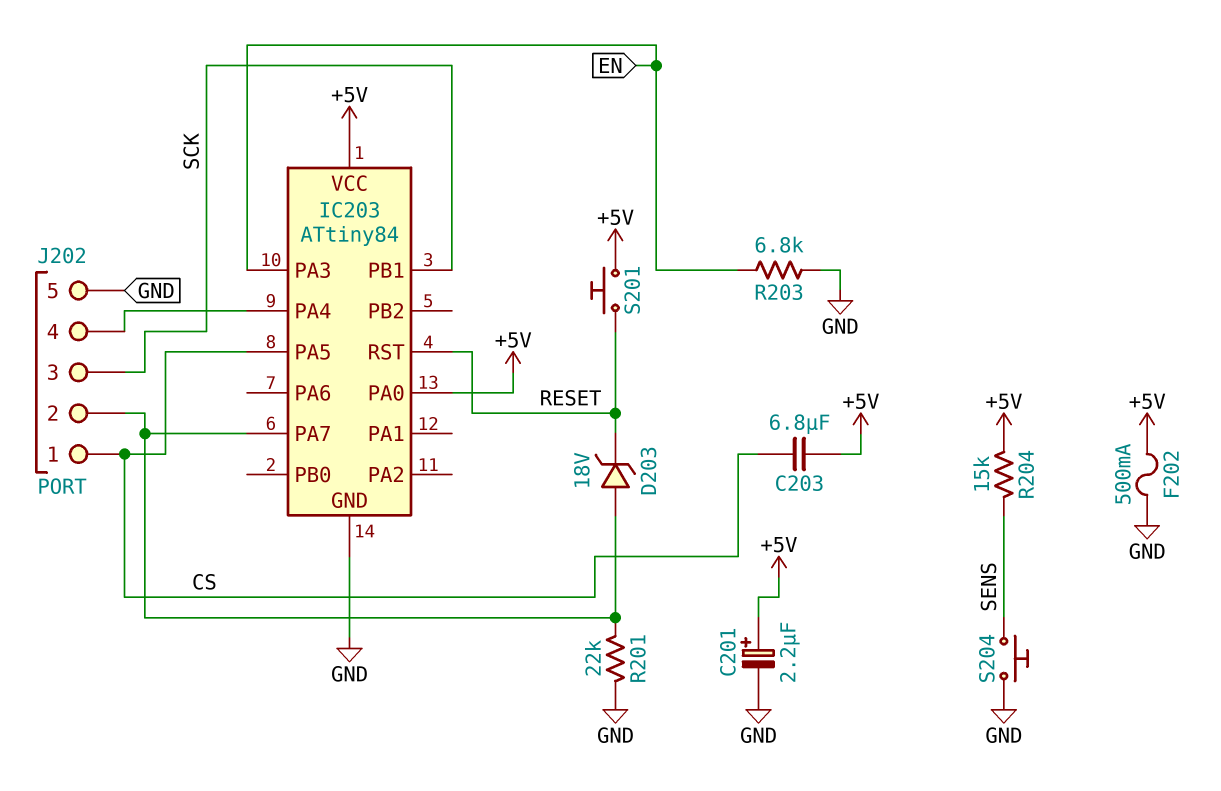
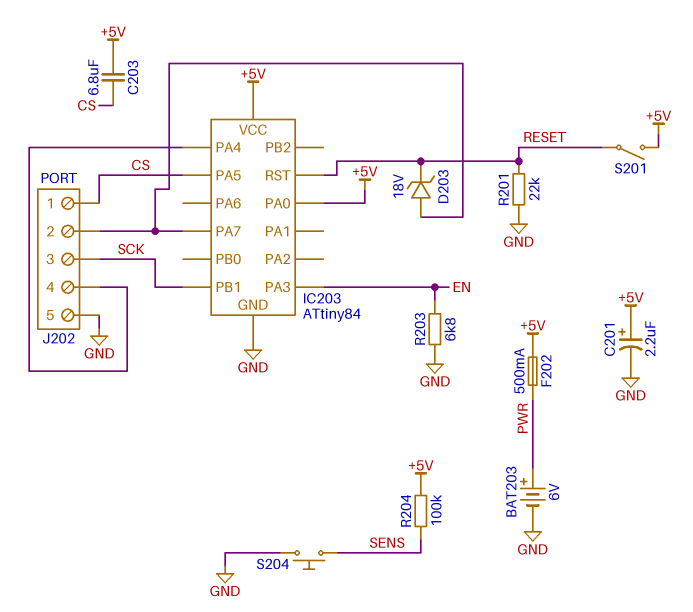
BAT203: none -> 6V (plus PWR, minus GND)
F202: 500mA (+5V, GND) -> 500mA (+5V, PWR)
R201: 22k (GND, IC203/PA7) -> 22k (GND, RESET)
R204: 15k (+5V, SENS) -> 100k (+5V, SENS)
S201: button (+5V, RESET) -> switch (+5V, RESET)

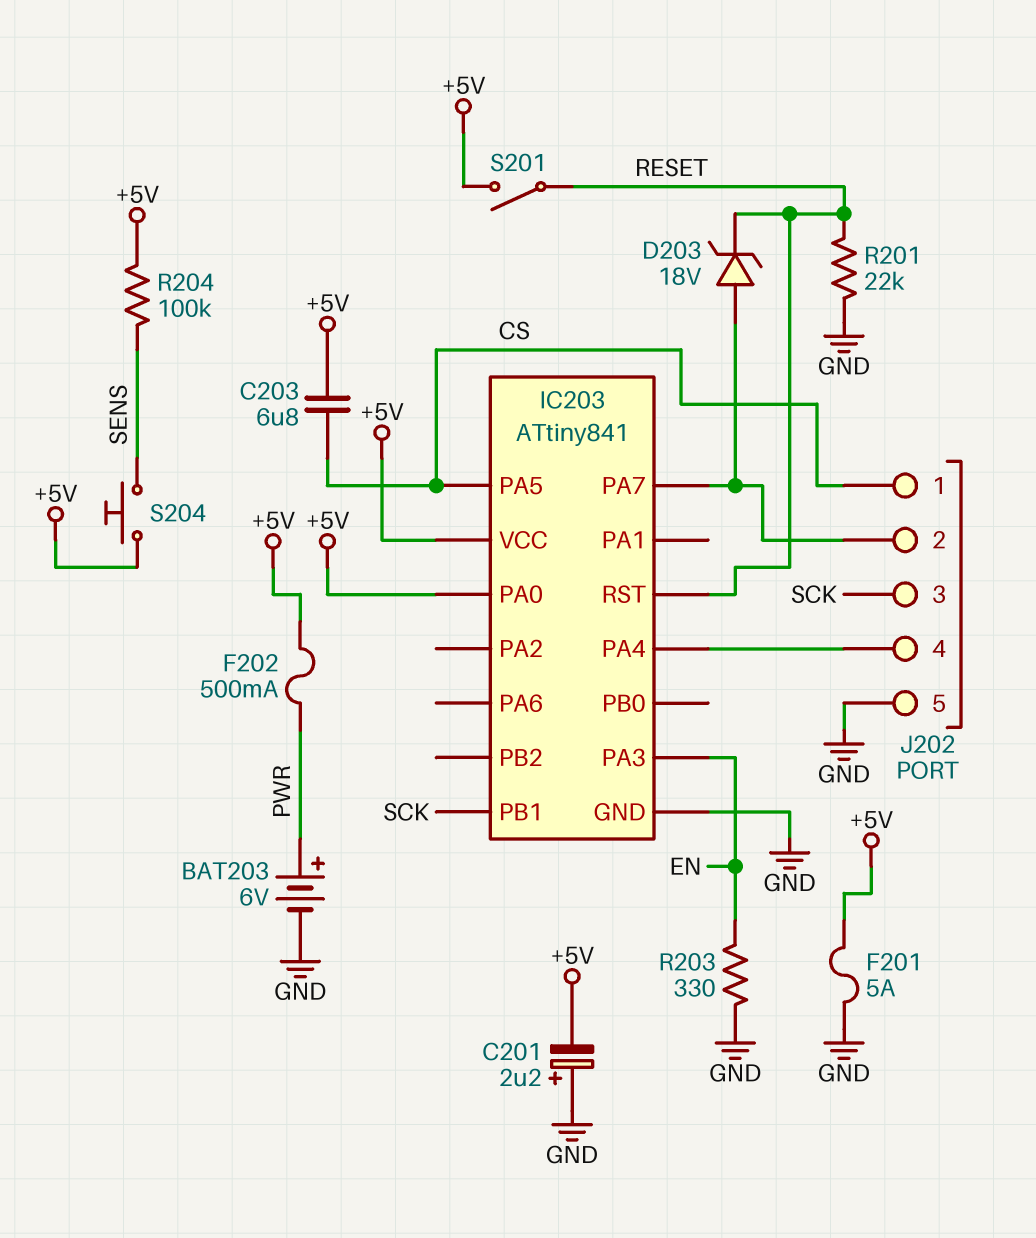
C201: 2.2uF (plus +5V, minus GND) -> 2.2uF (plus GND, minus +5V)
F201: none -> 5A (+5V, GND)
IC203: ATtiny84 -> ATtiny841
R203: 6.8k (EN, GND) -> 330 (EN, GND)
S204: button (GND, SENS) -> button (+5V, SENS)

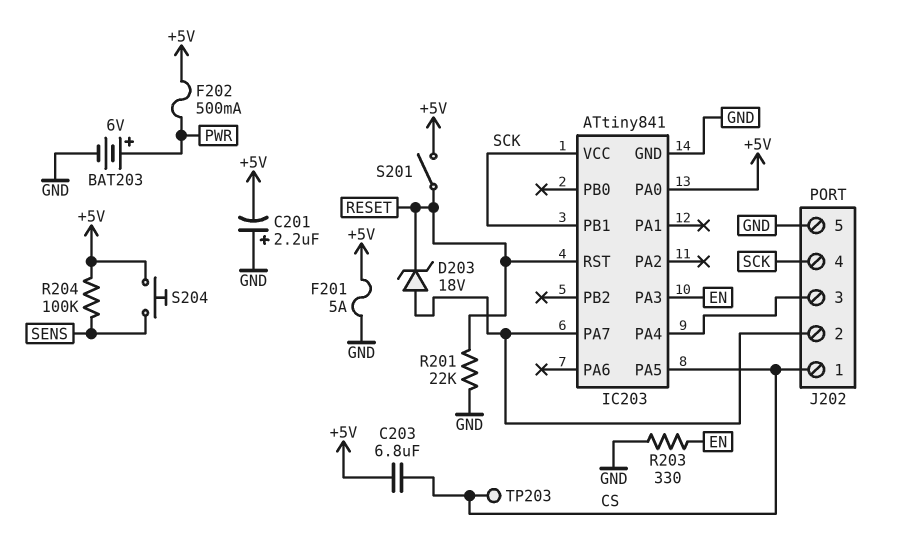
IC203 pin VCC: +5V -> SCK
J202 pin 3: SCK -> IC203/PA4
J202 pin 4: IC203/PA4 -> SCK
TP203: none -> test point (CS)

